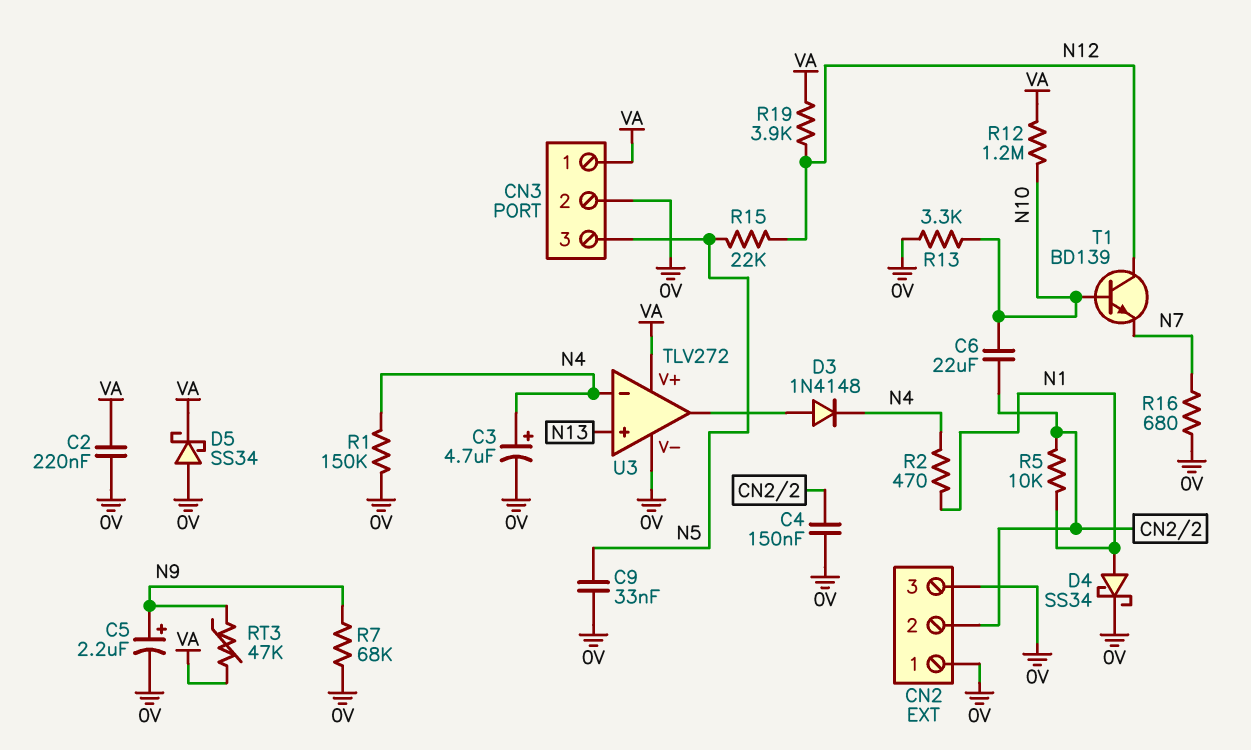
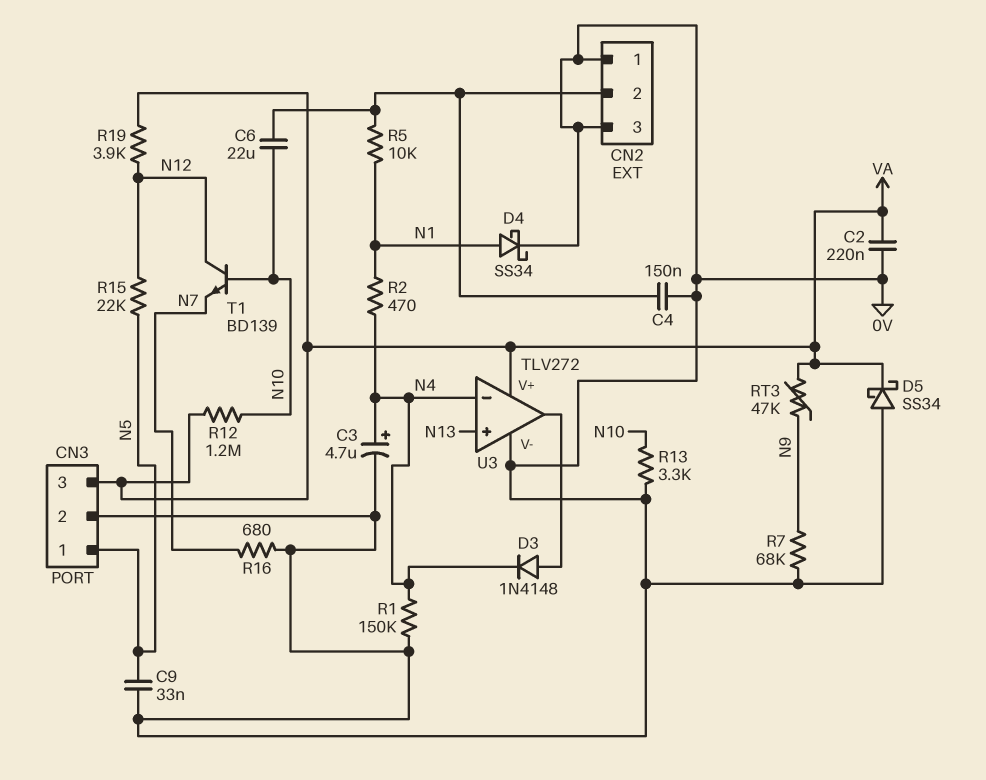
C5: 2.2uF (plus N9, minus 0V) -> none
CN3 pin 1: VA -> N5
CN3 pin 3: N5 -> VA

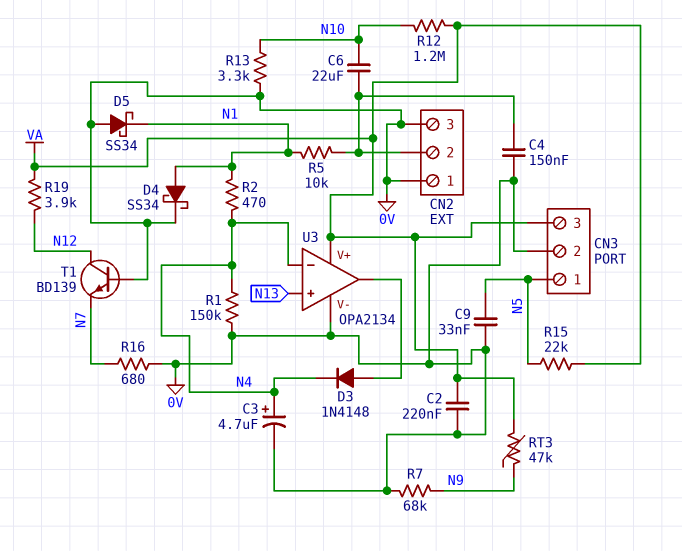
D5: schottky SS34 (A 0V, K VA) -> schottky SS34 (A 0V, K N1)
R15: 22k (N5, N12) -> 22k (N5, VA)
T1: NPN BD139 (B N10, C N12, E N7) -> NPN BD139 (B 0V, C N12, E N7)
U3: TLV272 -> OPA2134

